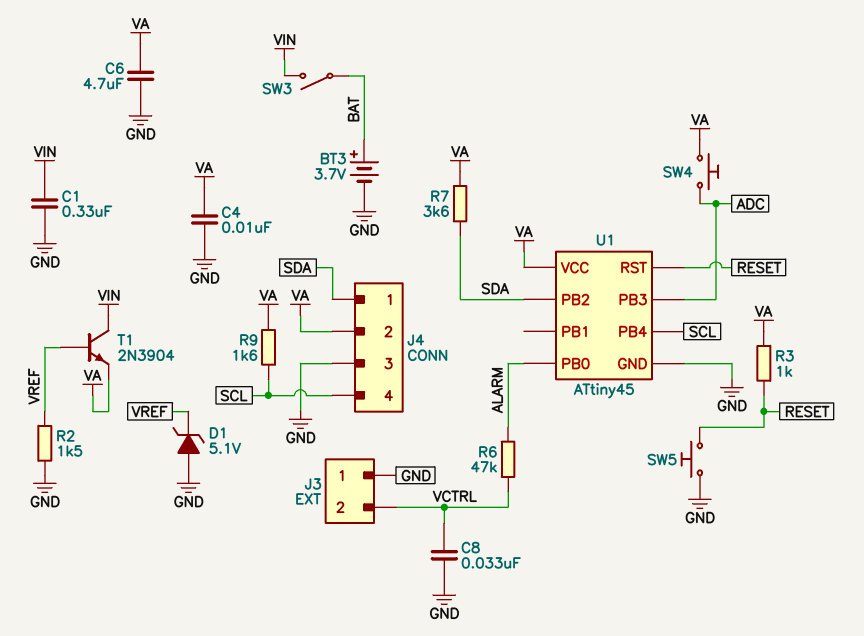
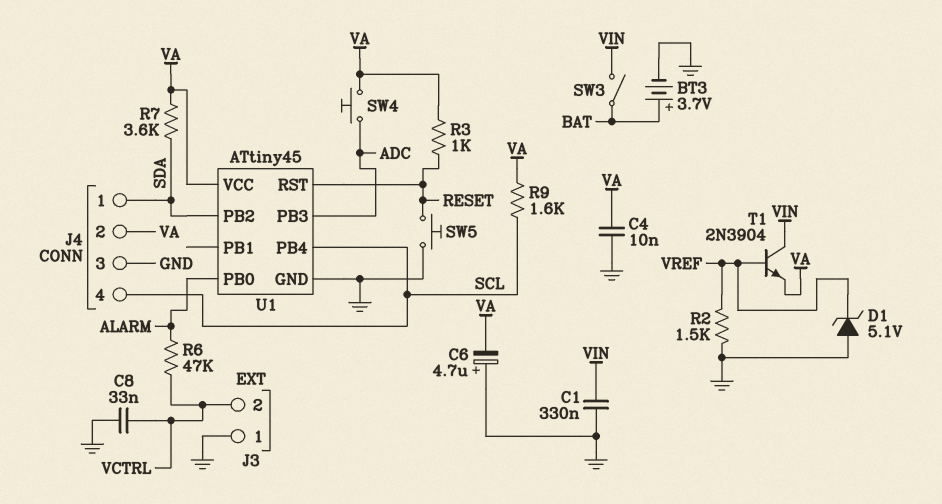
C6: 4.7uF (GND, VA) -> 4.7uF (plus GND, minus VA)

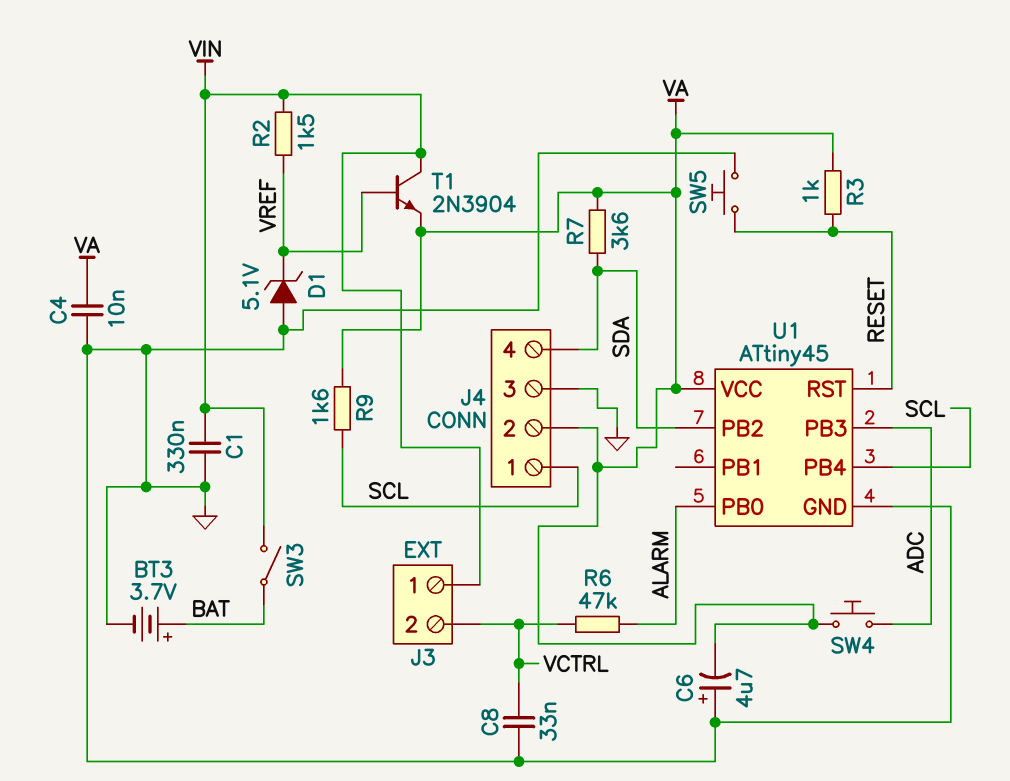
J3 pin 1: GND -> VIN
J4 pin 1: SDA -> SCL
J4 pin 4: SCL -> SDA
R2: 1.5k (GND, VREF) -> 1.5k (VIN, VREF)

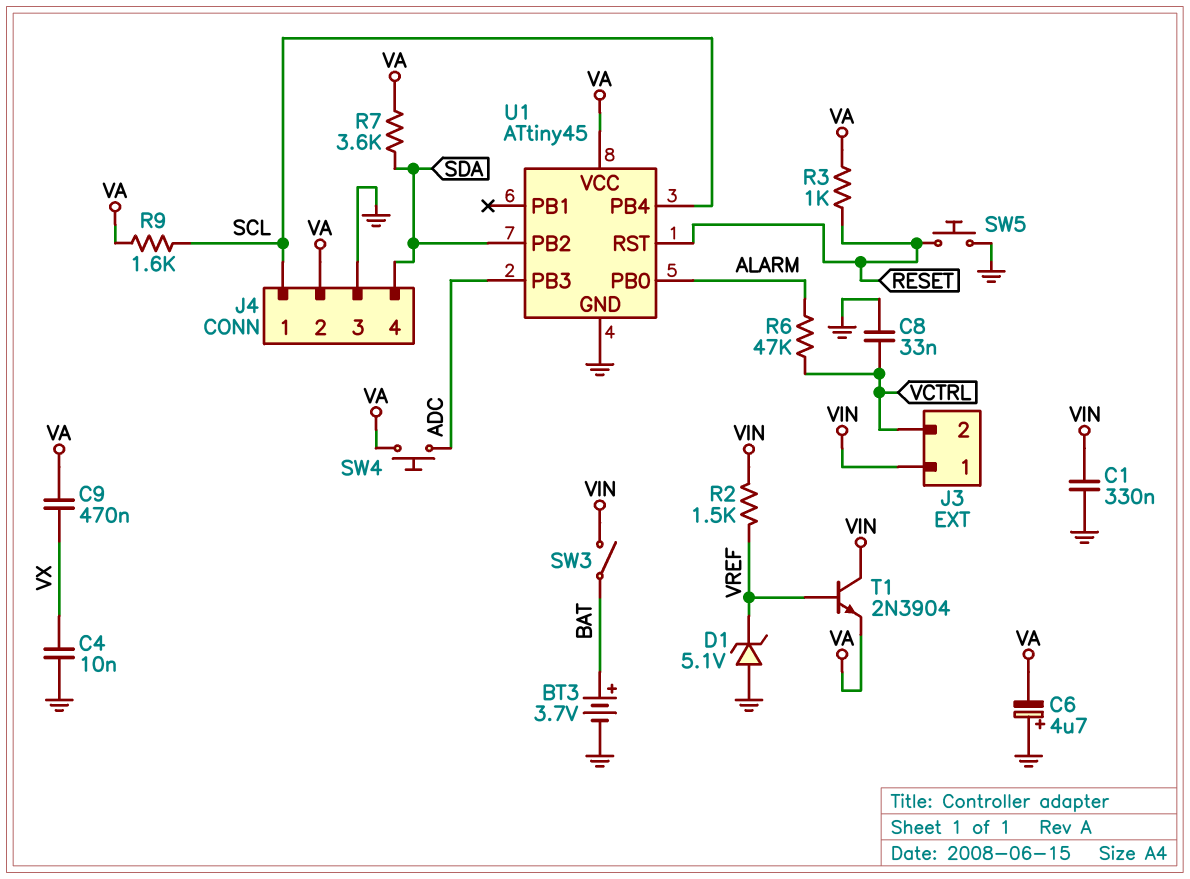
C4: 10nF (GND, VA) -> 10nF (GND, VX)
C9: none -> 470nF (VA, VX)

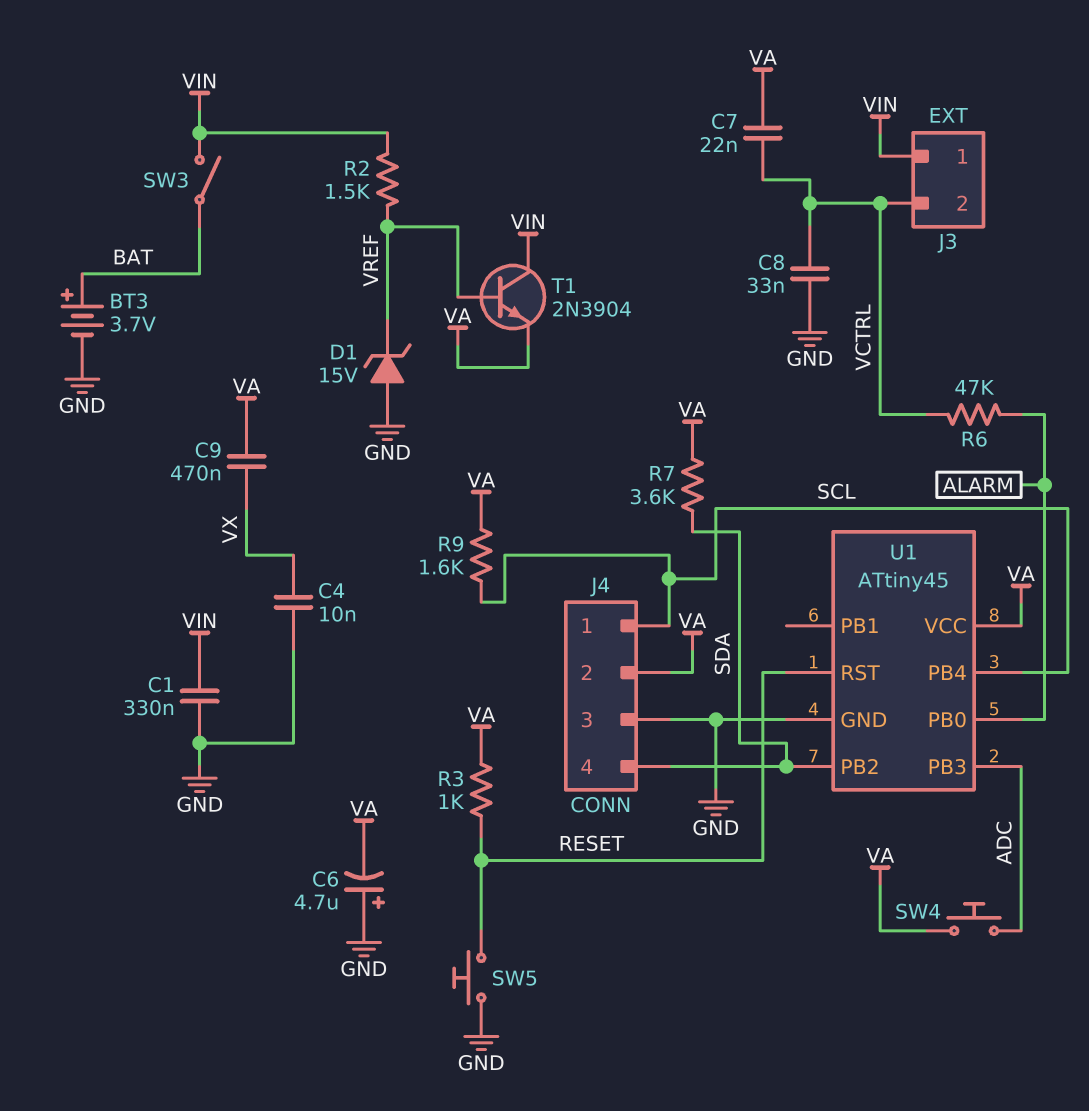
C7: none -> 22nF (VA, VCTRL)
D1: zener 5.1V (A GND, K VREF) -> zener 15V (A GND, K VREF)

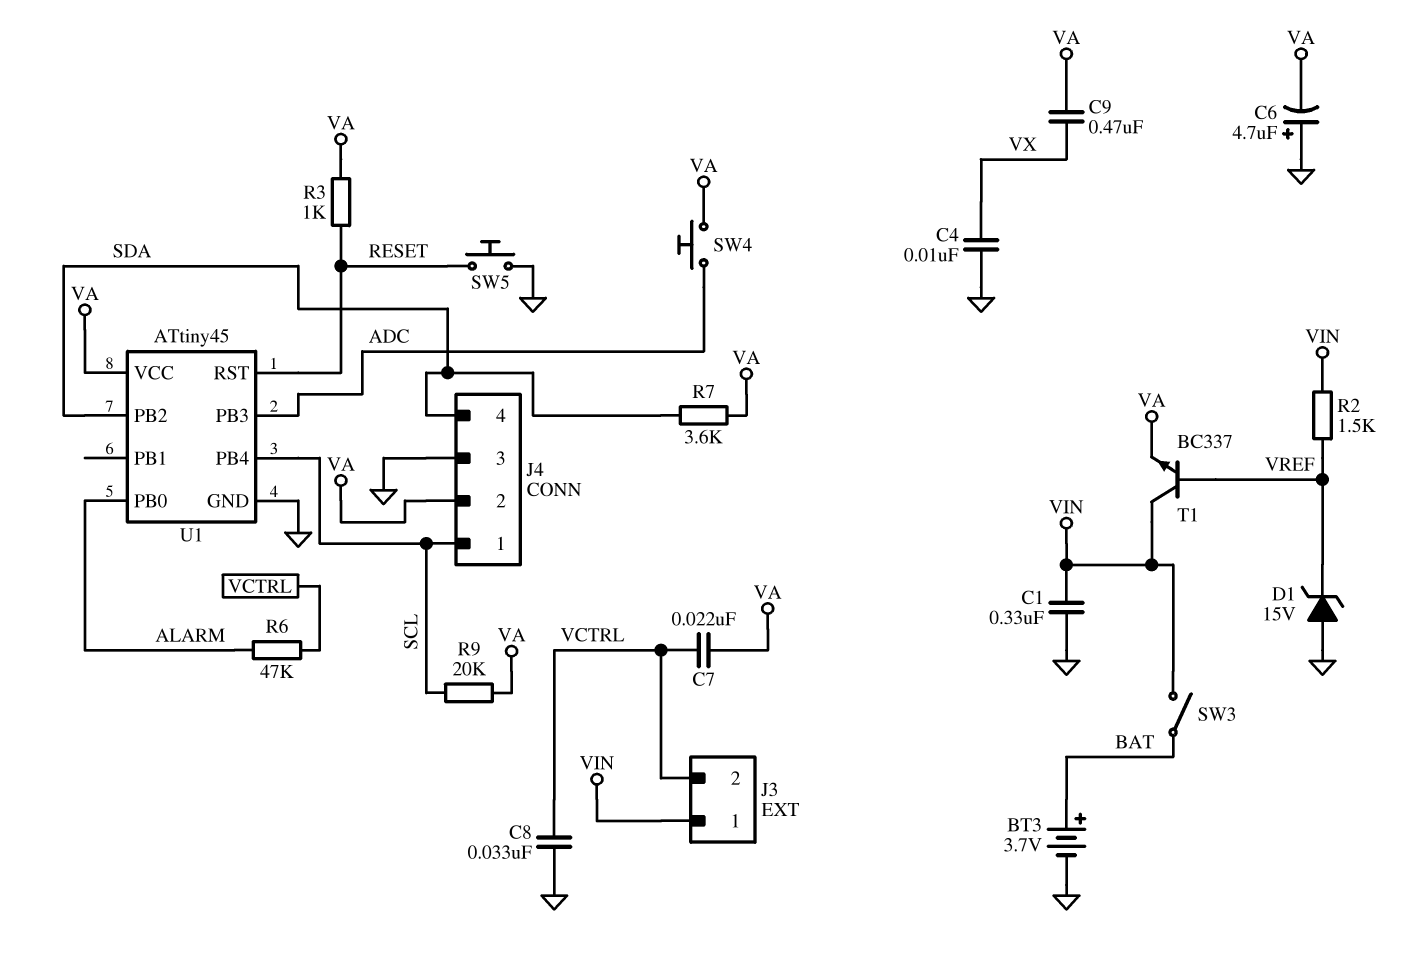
R9: 1.6k (SCL, VA) -> 20k (SCL, VA)
T1: NPN 2N3904 (B VREF, C VIN, E VA) -> NPN BC337 (B VREF, C VIN, E VA)

